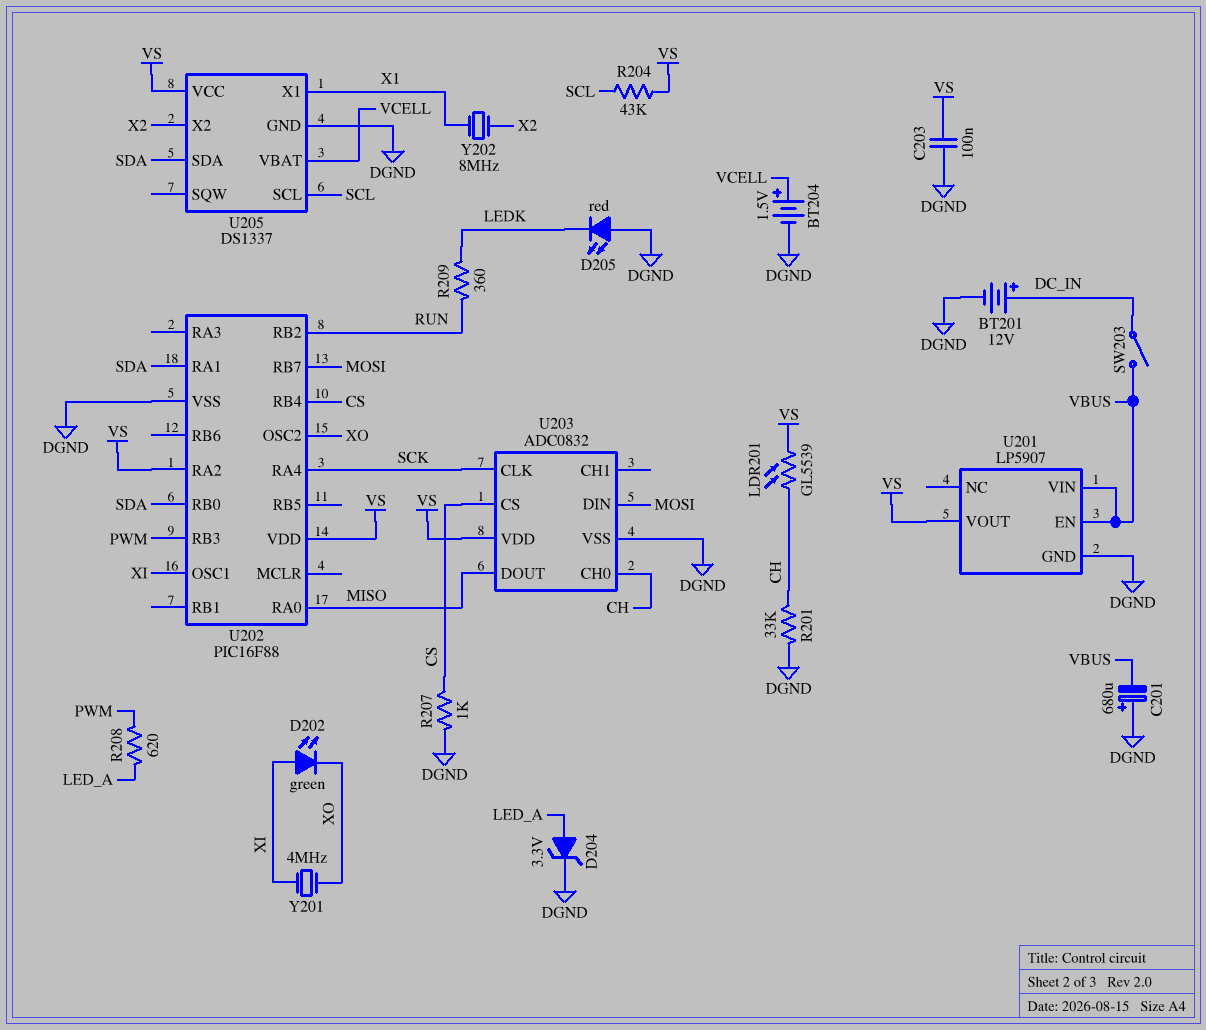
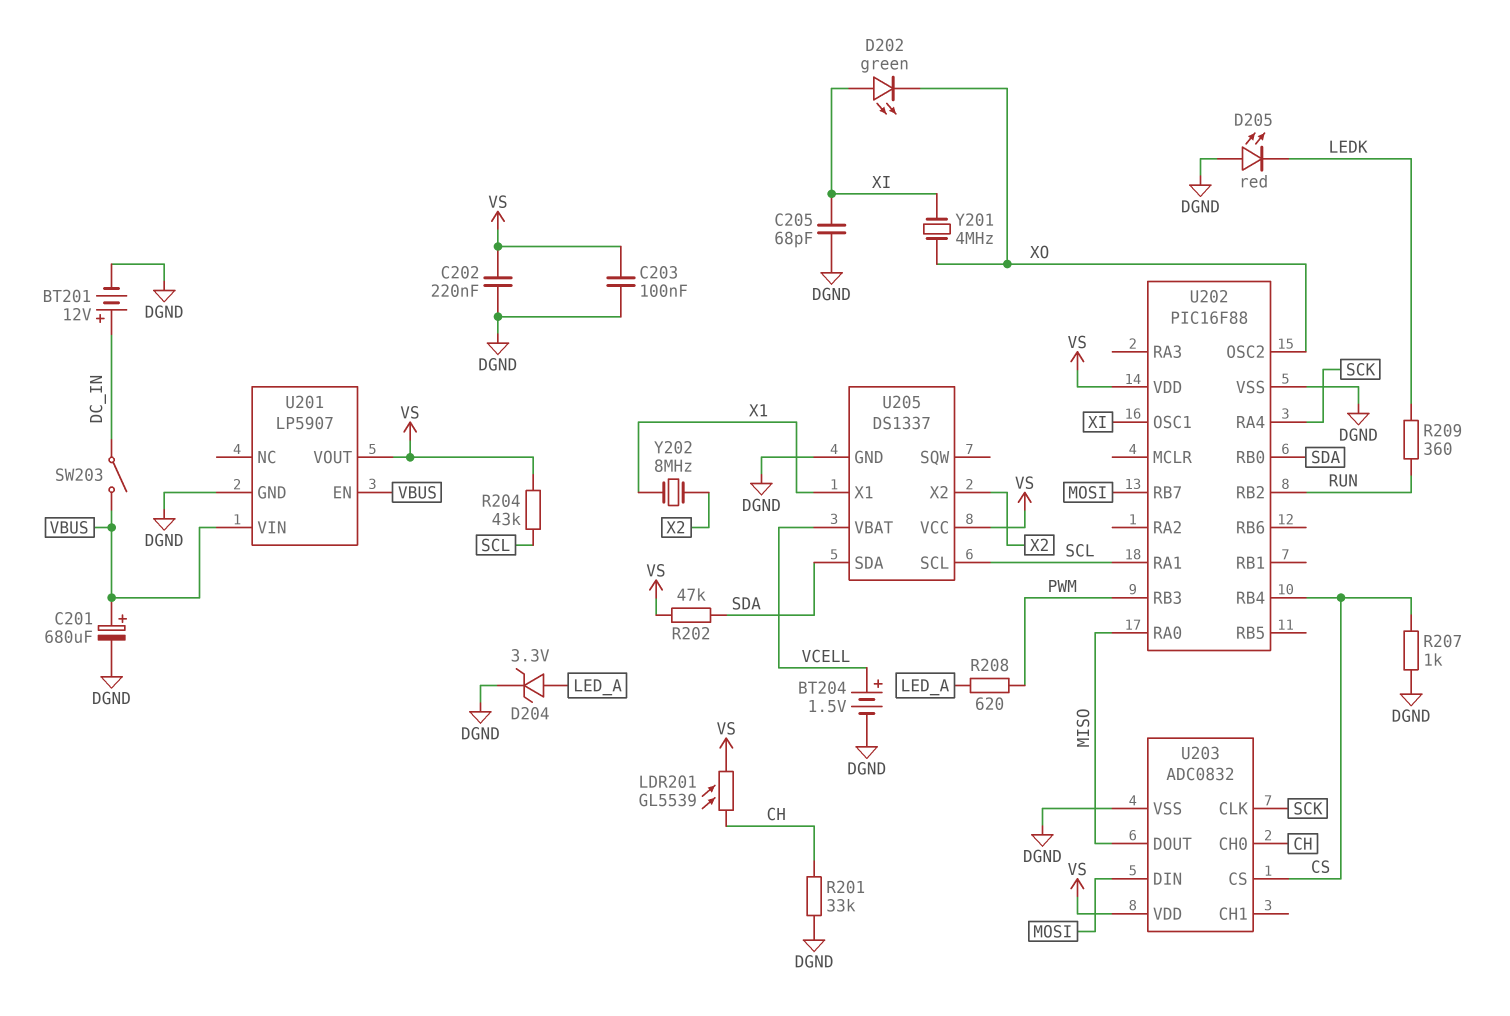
C201: 680uF (plus DGND, minus VBUS) -> 680uF (plus VBUS, minus DGND)
C202: none -> 220nF (DGND, VS)
C205: none -> 68pF (DGND, XI)
R202: none -> 47k (SDA, VS)
U202 pin RA1: SDA -> SCL
U202 pin RA2: VS -> none

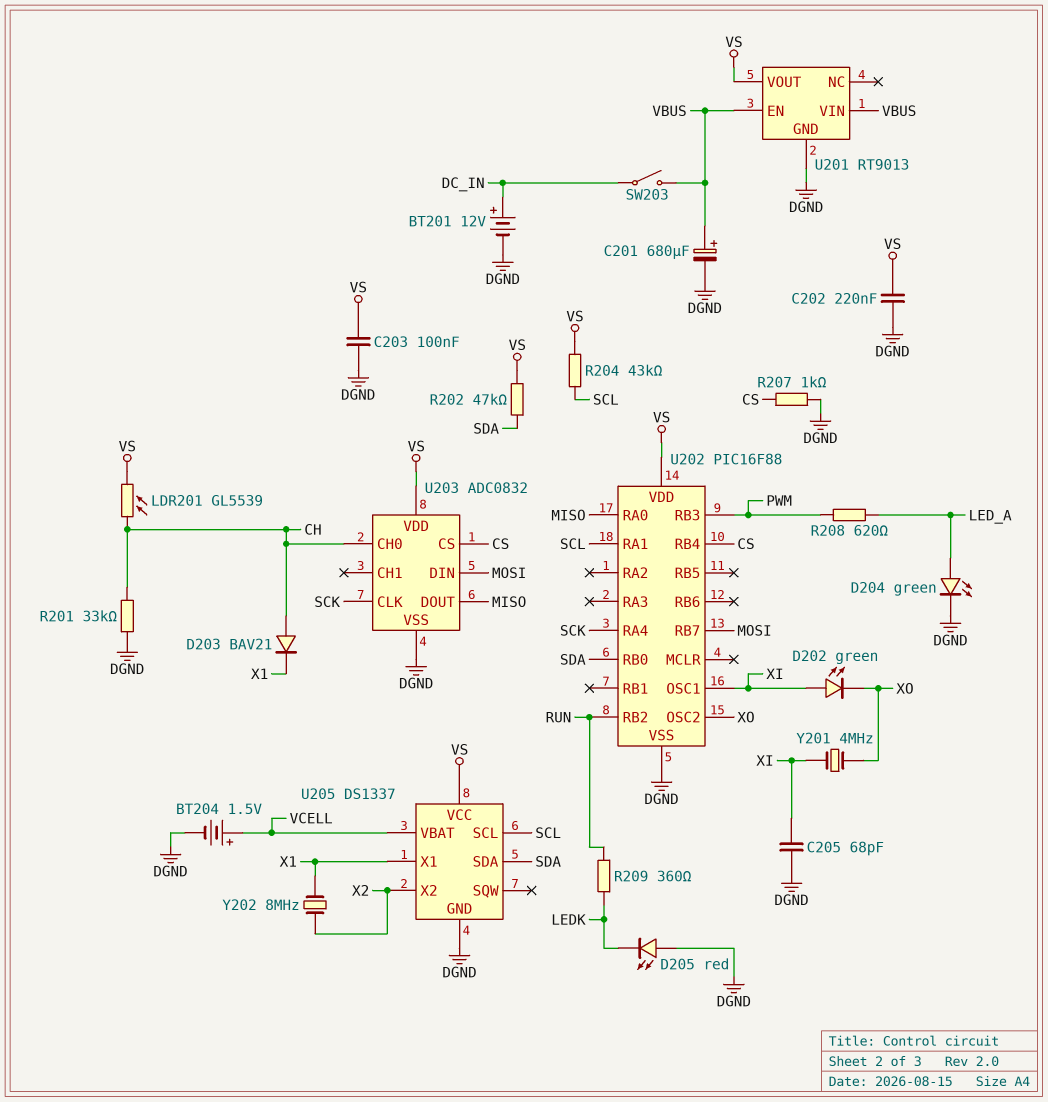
D203: none -> diode BAV21 (A CH, K X1)
D204: zener 3.3V (A LED_A, K DGND) -> LED green (A LED_A, K DGND)
U201: LP5907 -> RT9013

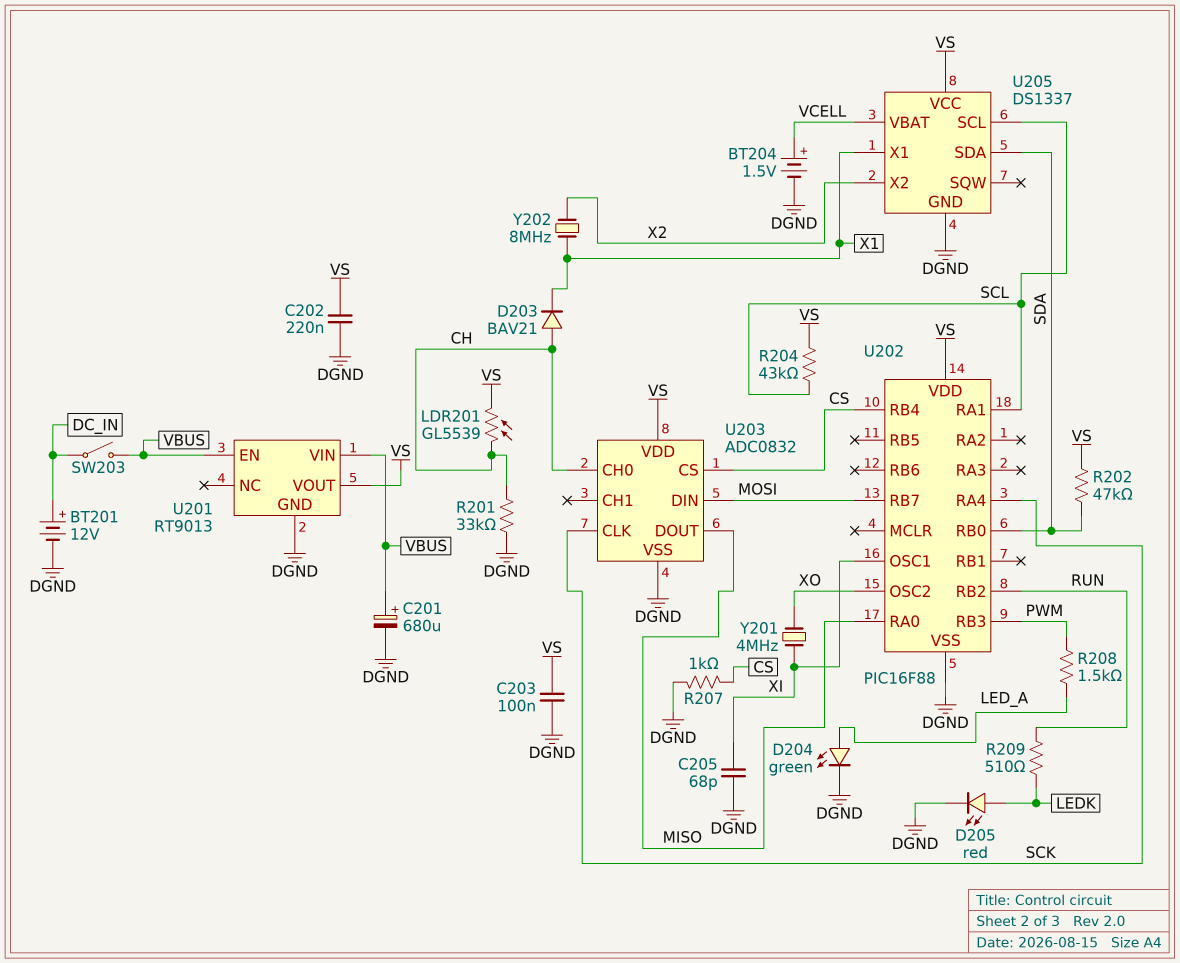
D202: LED green (A XI, K XO) -> none
D205: LED red (A DGND, K LEDK) -> LED red (A LEDK, K DGND)
R208: 620 (LED_A, PWM) -> 1.5k (LED_A, PWM)
R209: 360 (LEDK, RUN) -> 510 (LEDK, RUN)

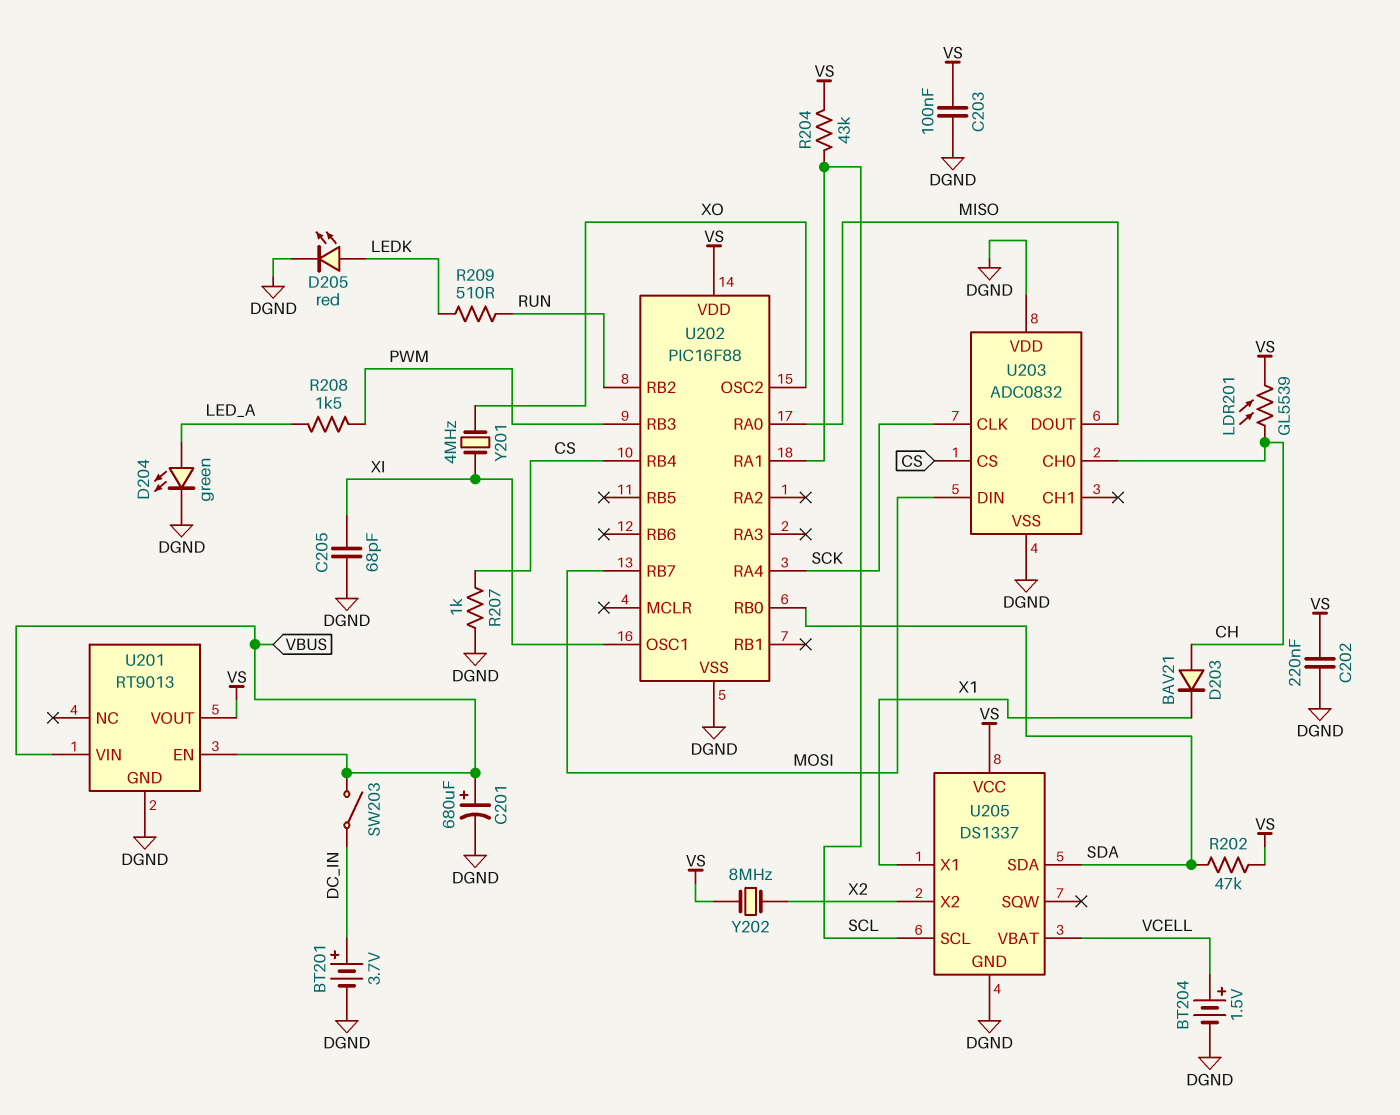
BT201: 12V (plus DC_IN, minus DGND) -> 3.7V (plus DC_IN, minus DGND)
R201: 33k (CH, DGND) -> none
U203 pin VDD: VS -> DGND
Y202: 8MHz (X1, X2) -> 8MHz (VS, X2)

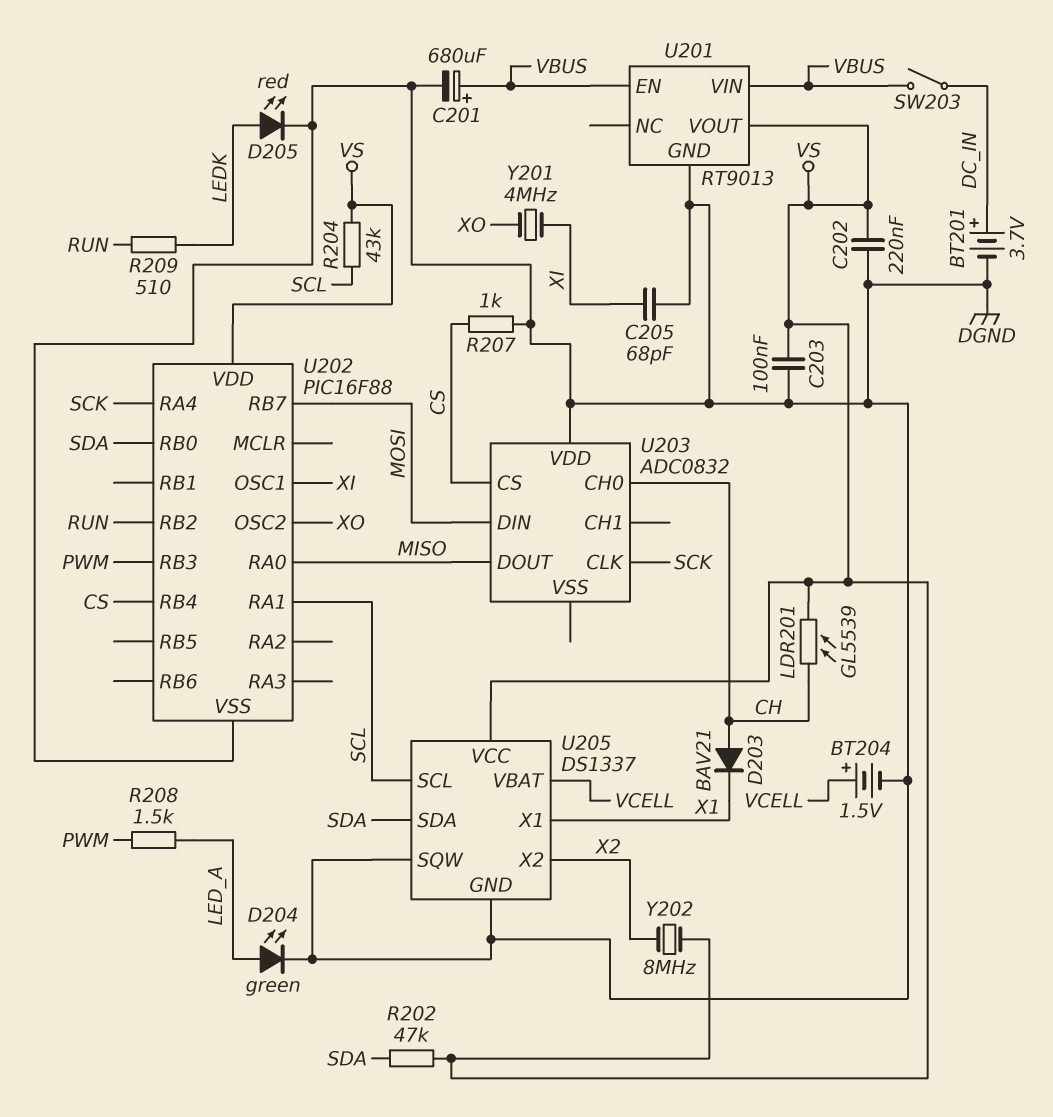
U203 pin VSS: DGND -> none
U205 pin SQW: none -> DGND

